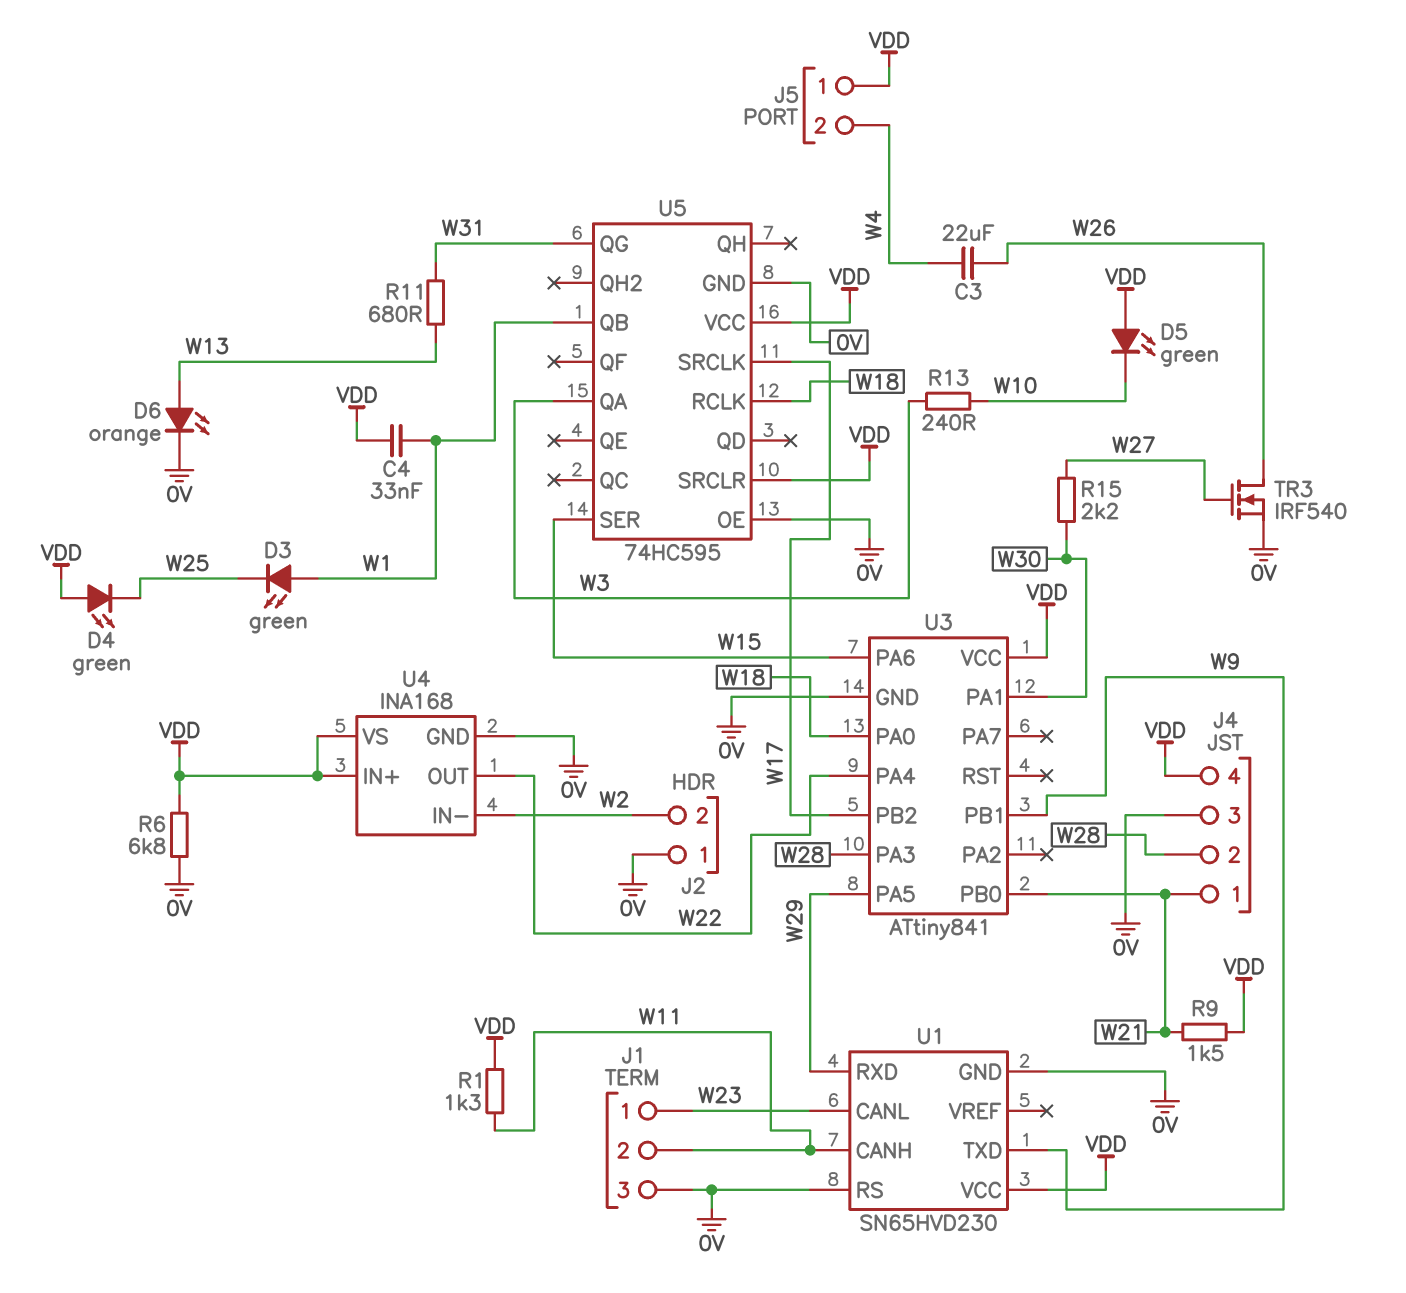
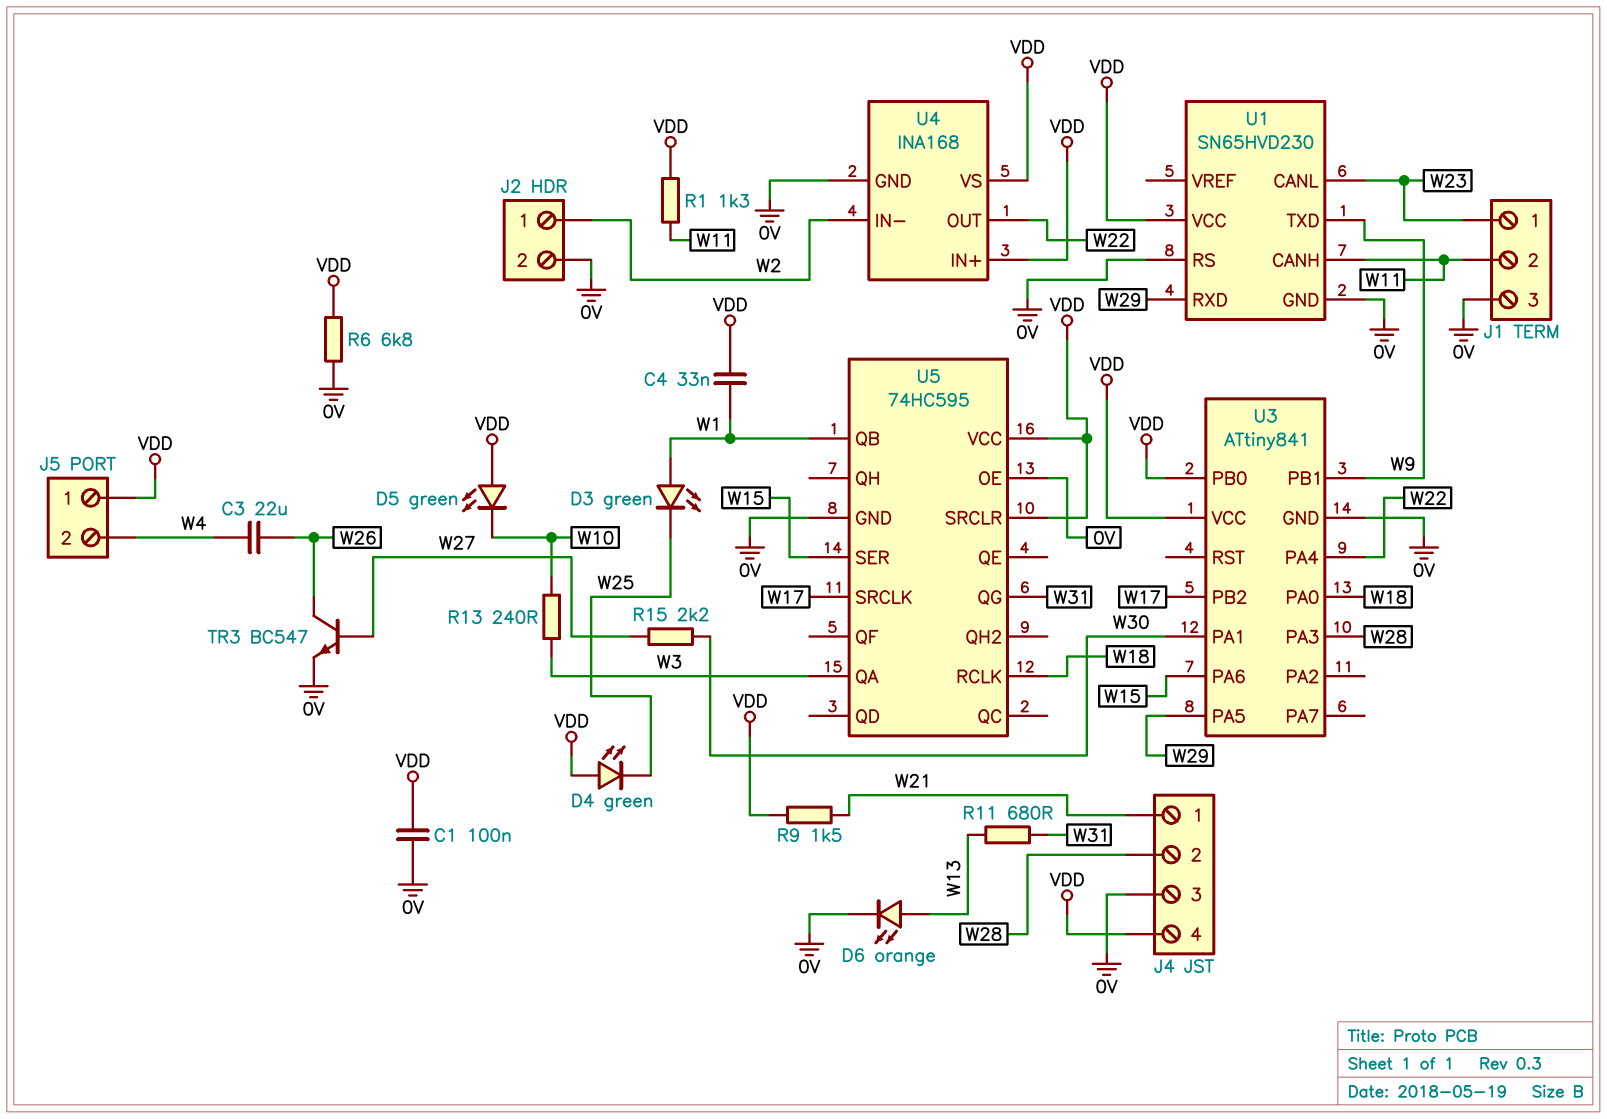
C1: none -> 100nF (0V, VDD)
J2 pin 1: 0V -> W2
J2 pin 2: W2 -> 0V
TR3: NMOS IRF540 (G W27, D W26, S 0V) -> NPN BC547 (B W27, C W26, E 0V)
U3 pin PB0: W21 -> VDD

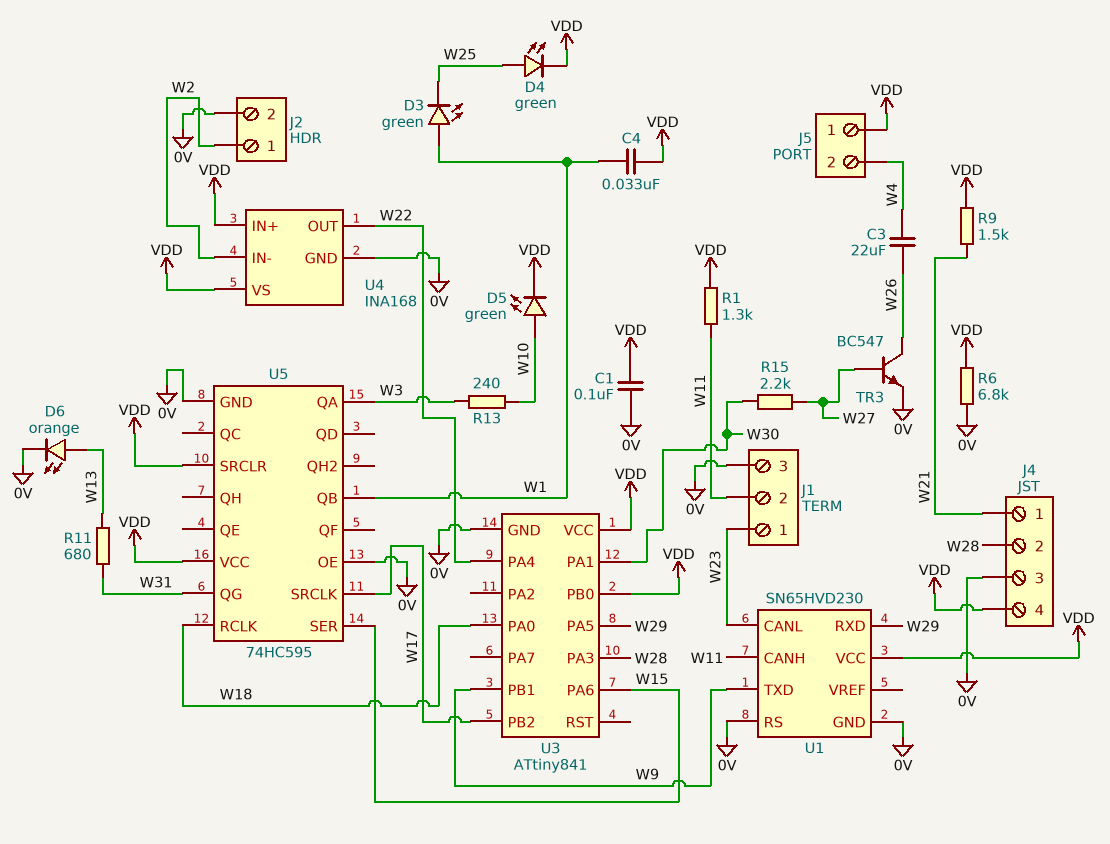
D4: LED green (A VDD, K W25) -> LED green (A W25, K VDD)
D5: LED green (A VDD, K W10) -> LED green (A W10, K VDD)

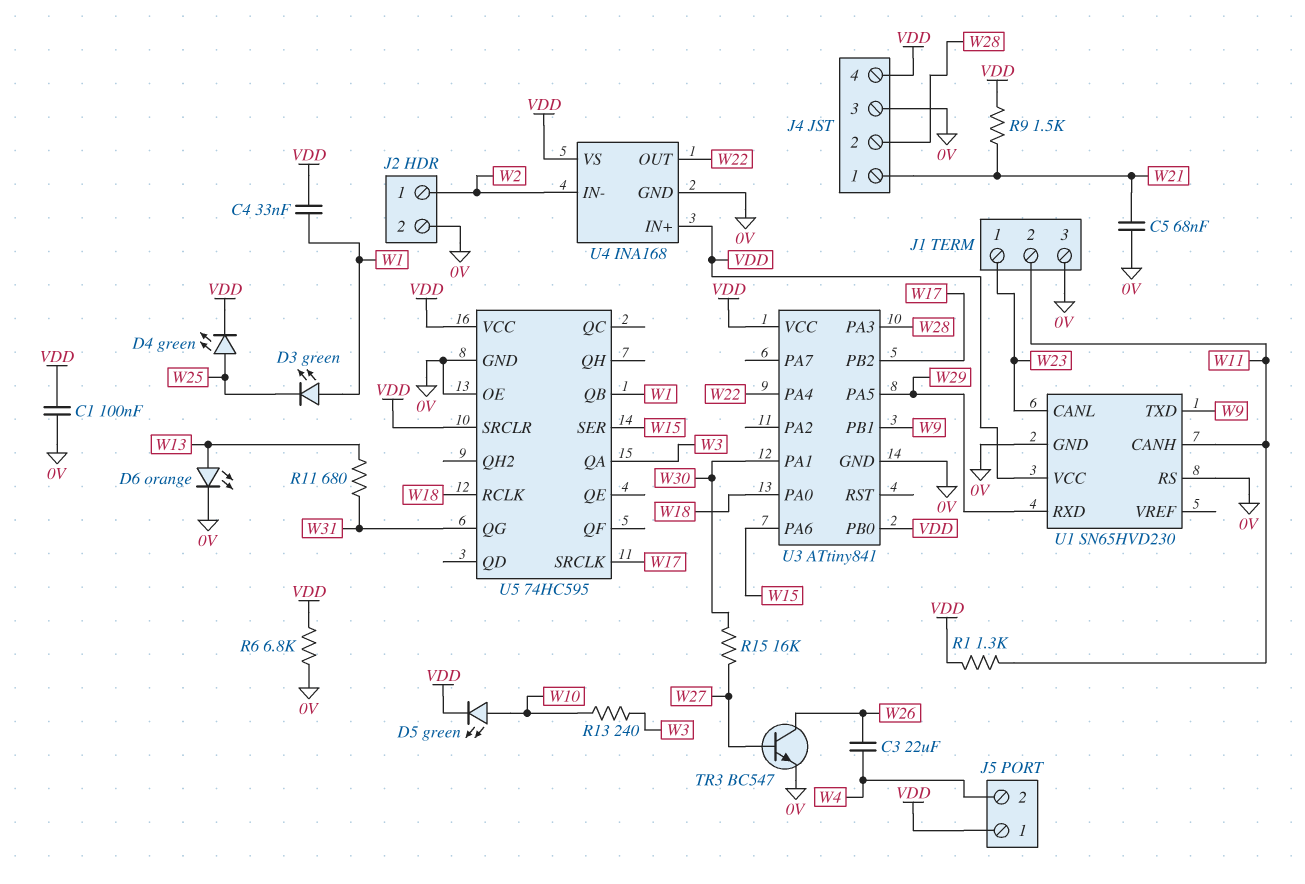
C5: none -> 68nF (0V, W21)
R15: 2.2k (W27, W30) -> 16k (W27, W30)

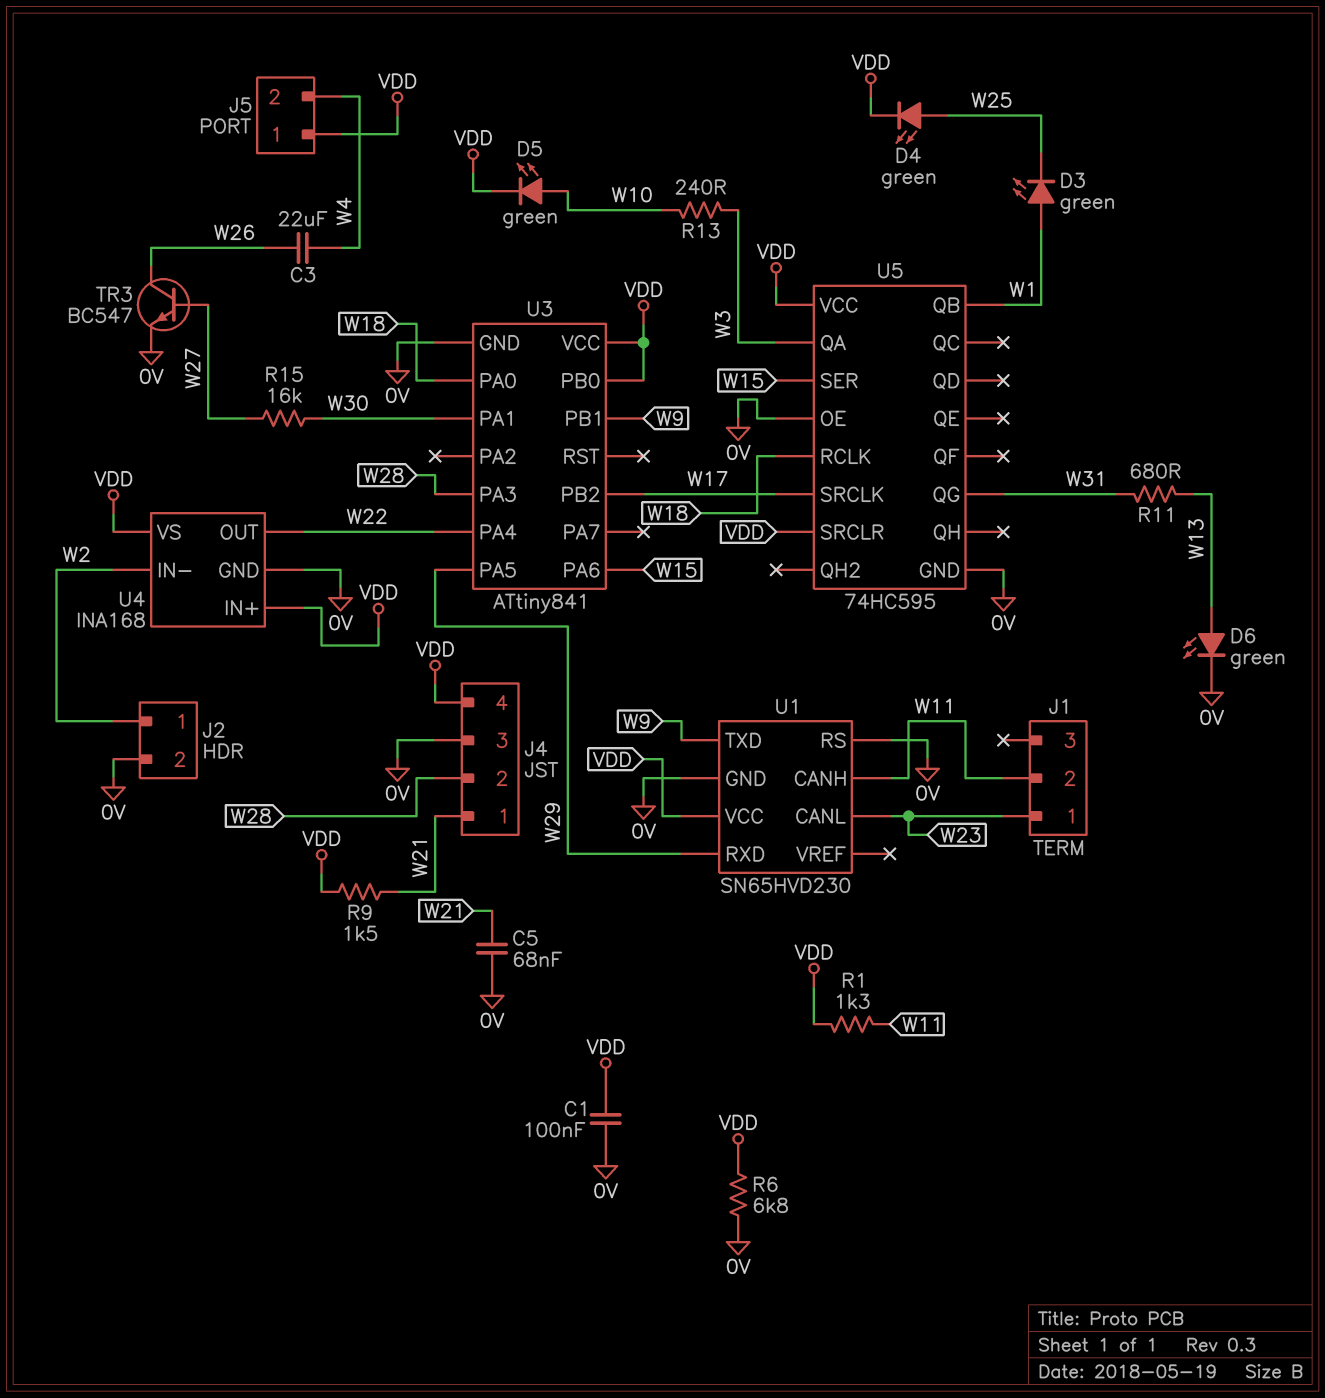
C4: 33nF (VDD, W1) -> none
D6: LED orange (A W13, K 0V) -> LED green (A W13, K 0V)
J1 pin 3: 0V -> none

